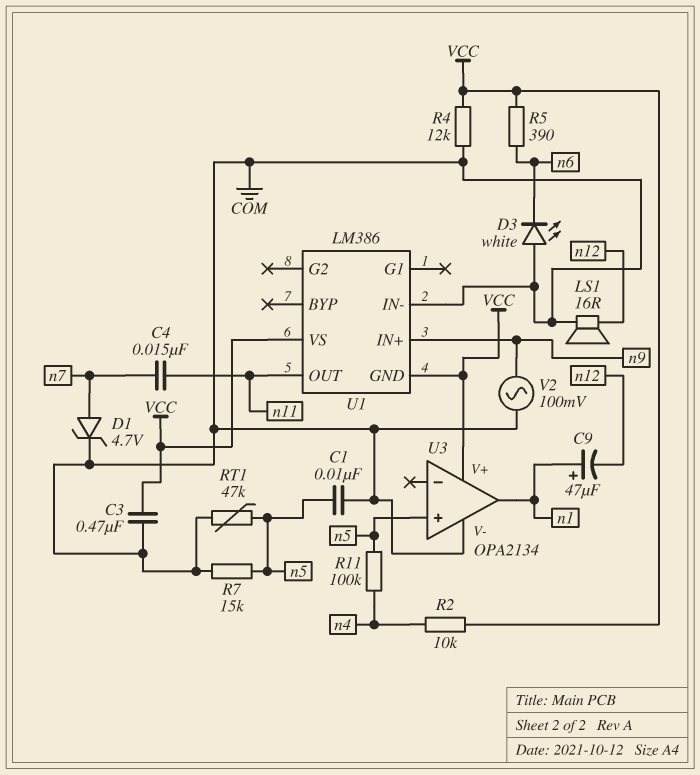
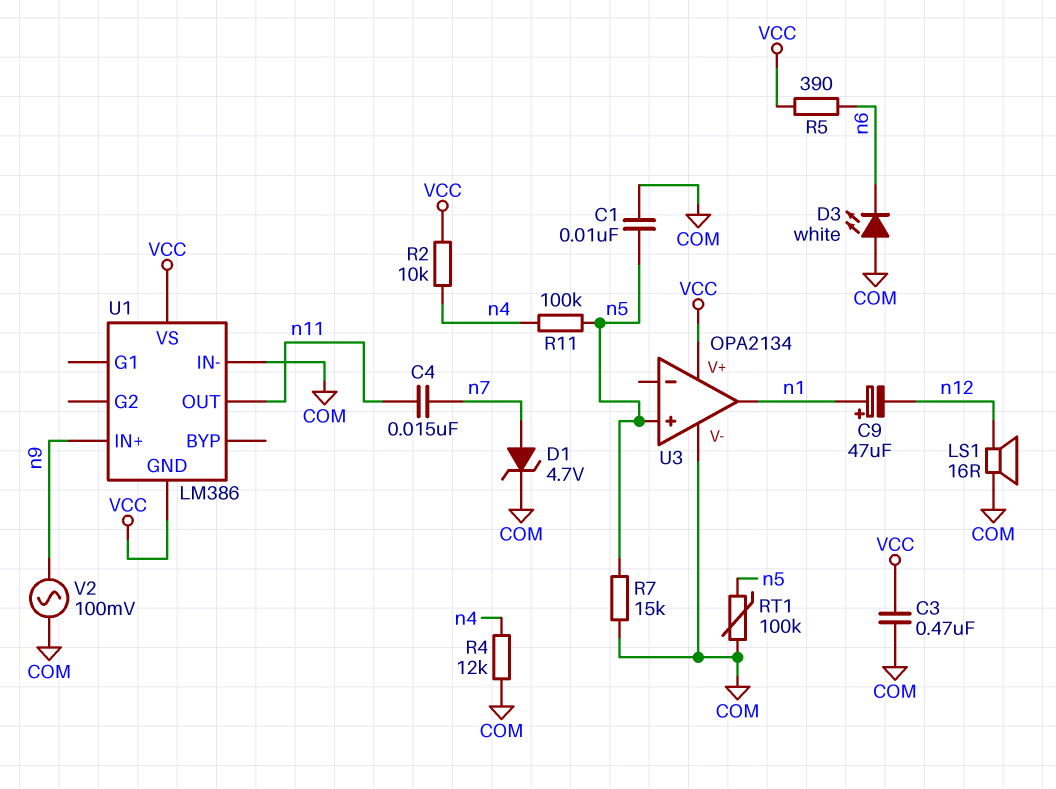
R4: 12k (COM, VCC) -> 12k (COM, n4)
RT1: 47k (COM, n5) -> 100k (COM, n5)

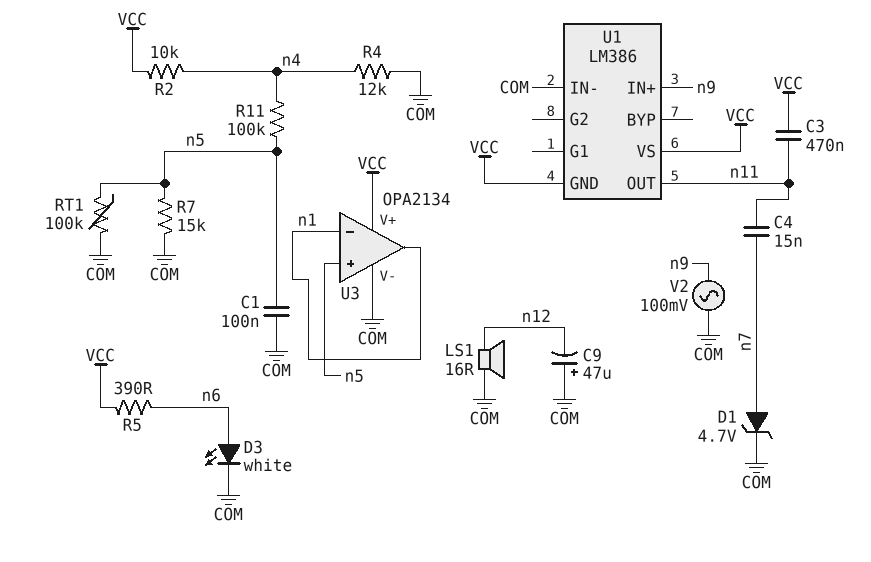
C1: 10nF (COM, n5) -> 100nF (COM, n5)
C3: 470nF (COM, VCC) -> 470nF (VCC, n11)
C9: 47uF (plus n1, minus n12) -> 47uF (plus COM, minus n12)
D3: LED white (A COM, K n6) -> LED white (A n6, K COM)
U3 pin in-: none -> n1

